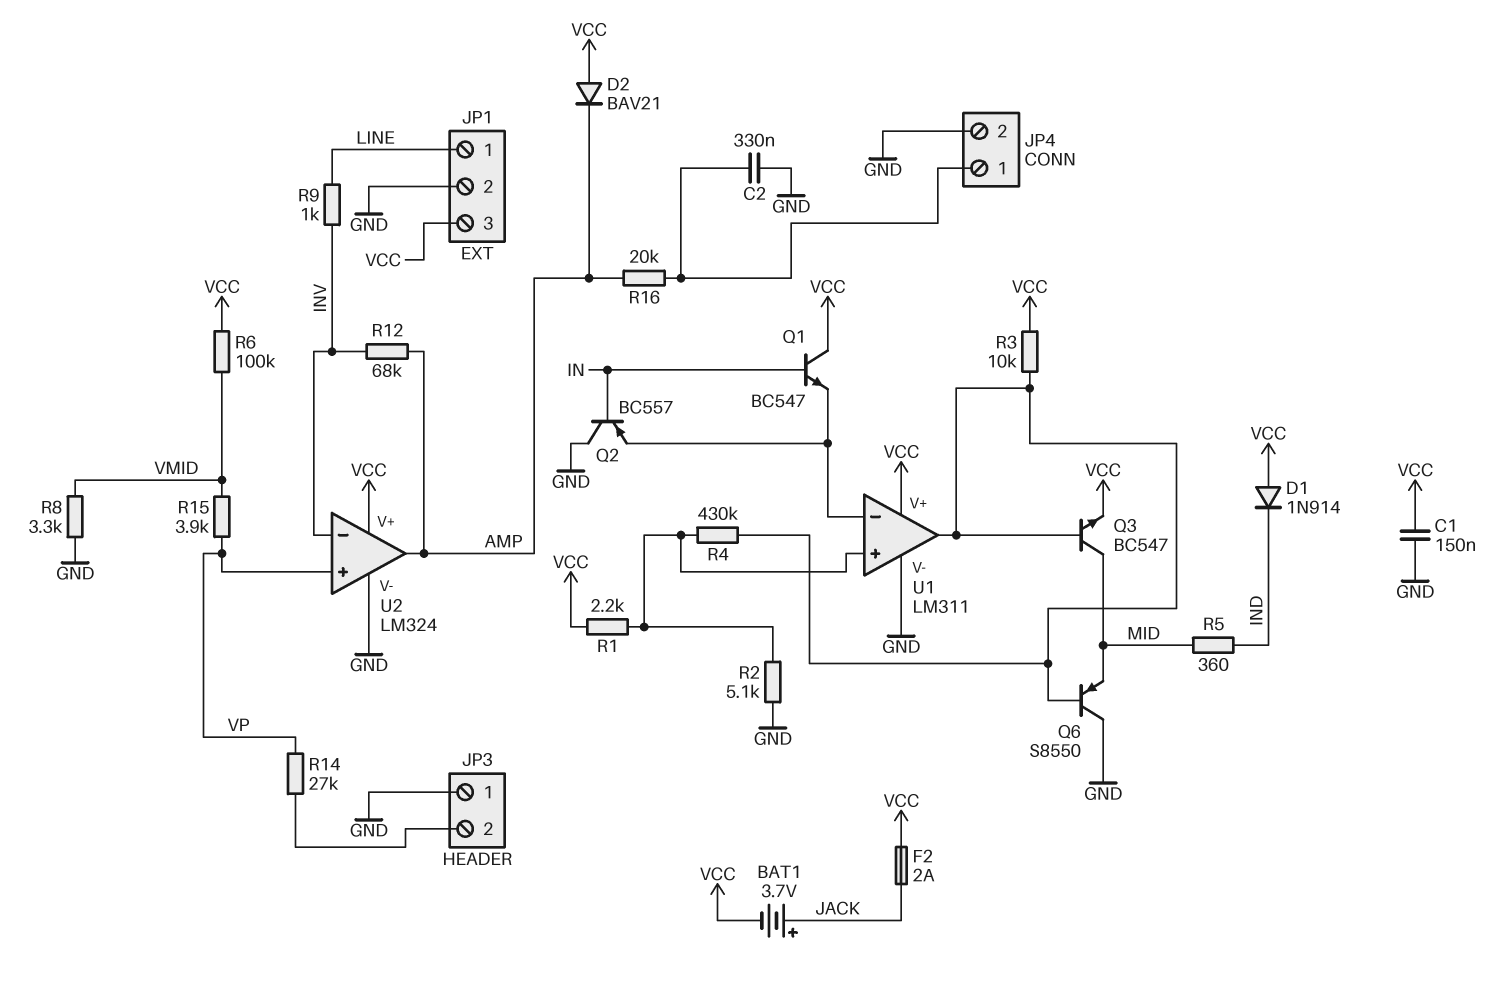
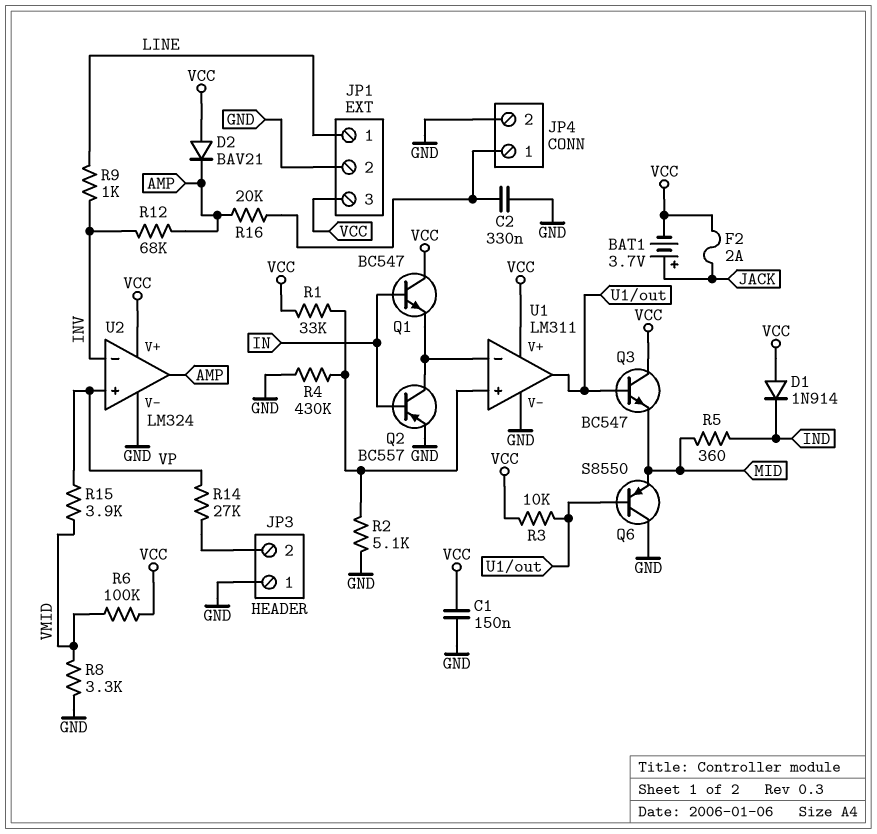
Q2: PNP BC557 (B IN, C GND, E U1/in-) -> PNP BC557 (B IN, C U1/in-, E GND)
Q3: NPN BC547 (B U1/out, C MID, E VCC) -> NPN BC547 (B U1/out, C VCC, E MID)
R1: 2.2k (U1/in+, VCC) -> 33k (U1/in+, VCC)
R4: 430k (U1/in+, U1/out) -> 430k (GND, U1/in+)

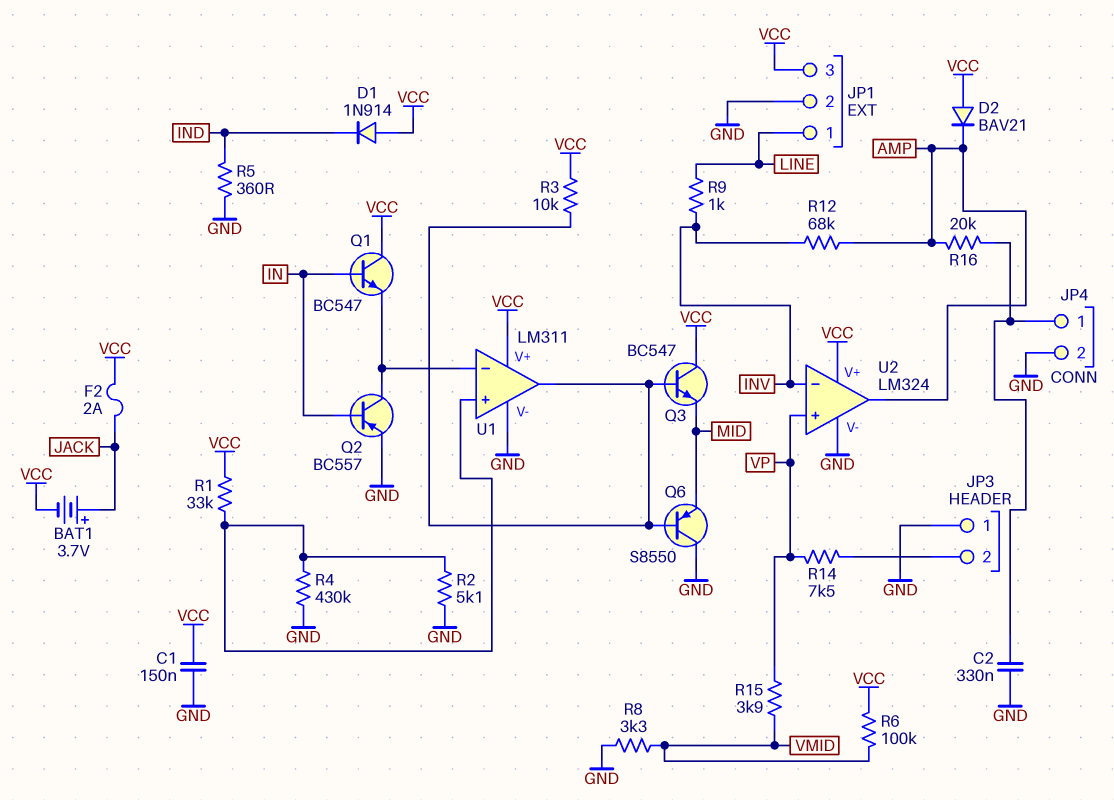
R5: 360 (IND, MID) -> 360 (GND, IND)
R14: 27k (JP3/2, VP) -> 7.5k (JP3/2, VP)

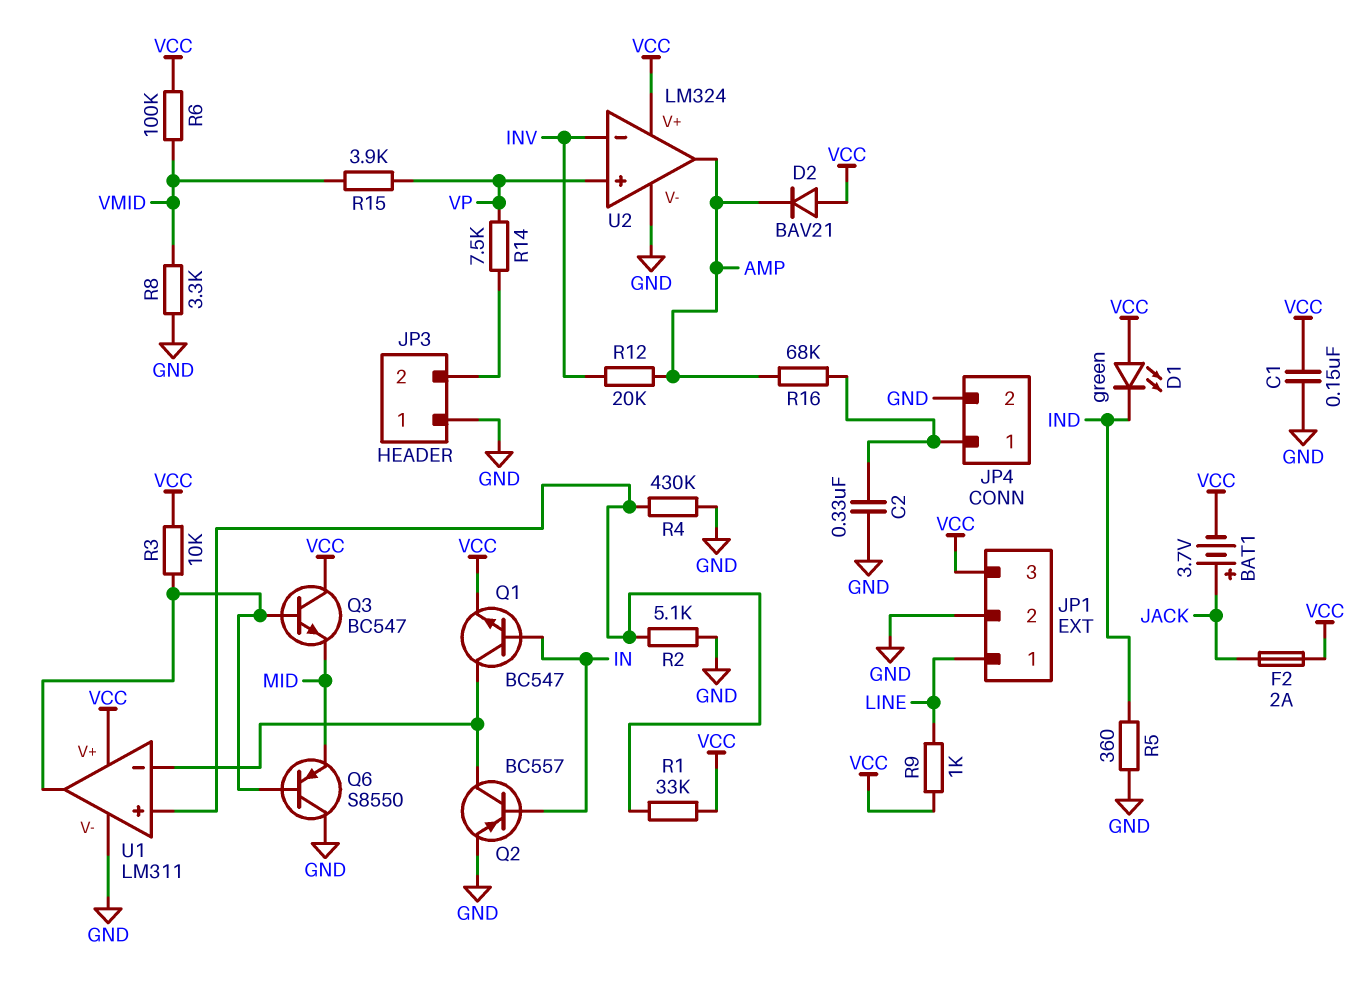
D1: diode 1N914 (A VCC, K IND) -> LED green (A VCC, K IND)
Q1: NPN BC547 (B IN, C VCC, E U1/in-) -> NPN BC547 (B IN, C U1/in-, E VCC)
R9: 1k (INV, LINE) -> 1k (LINE, VCC)
R12: 68k (AMP, INV) -> 20k (AMP, INV)
R16: 20k (AMP, JP4/1) -> 68k (AMP, JP4/1)

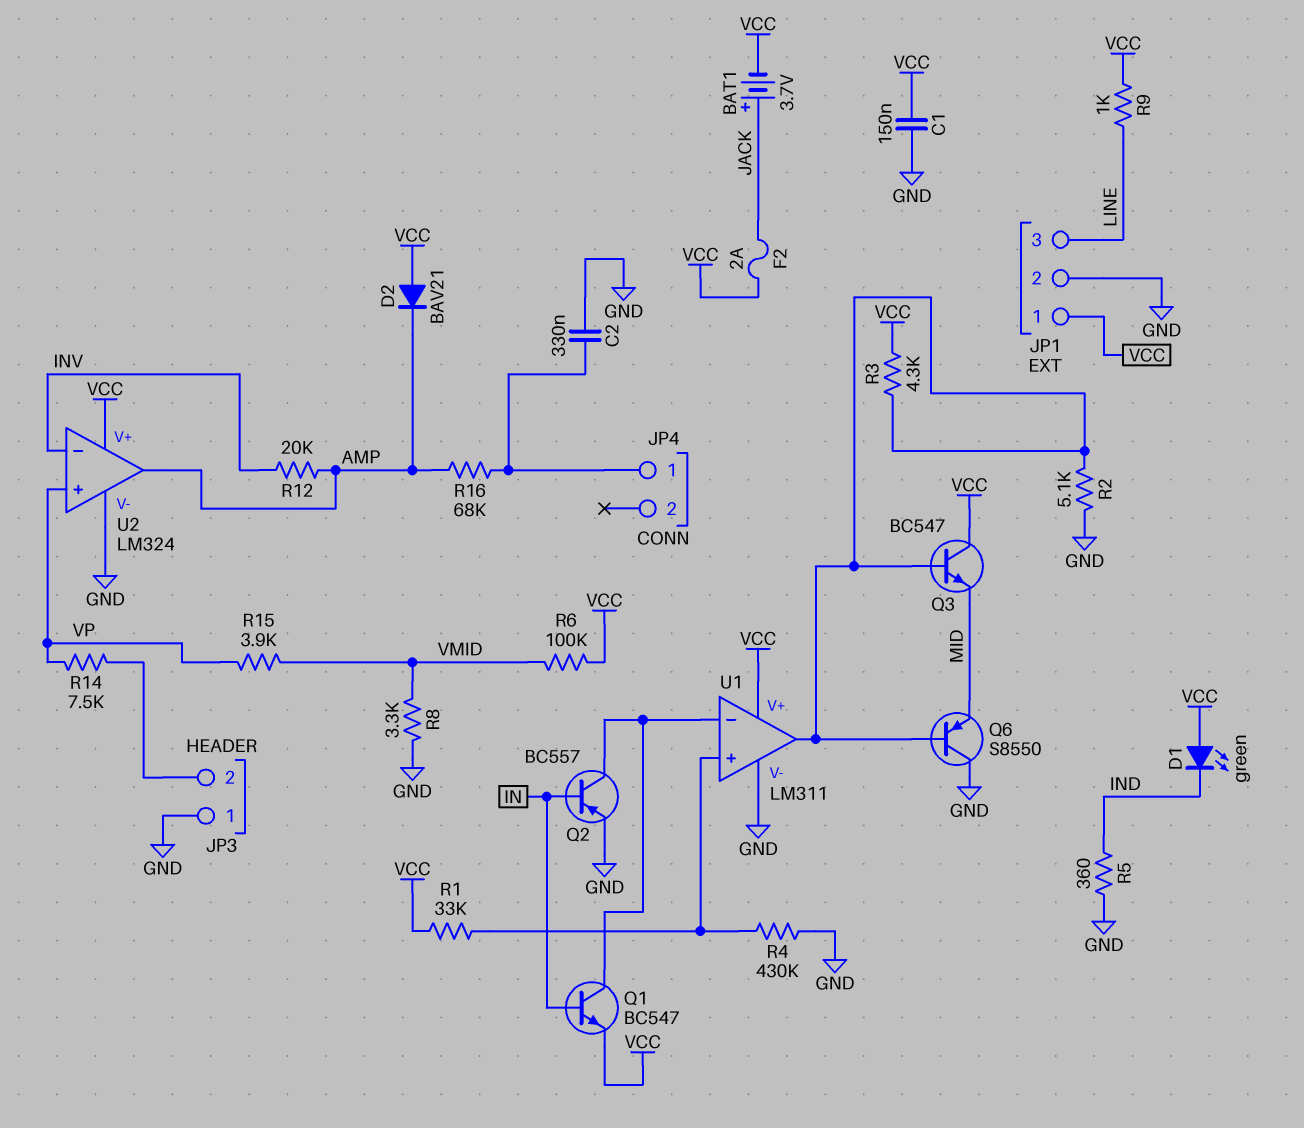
JP1 pin 1: LINE -> VCC
JP1 pin 3: VCC -> LINE
JP4 pin 2: GND -> none
R2: 5.1k (GND, U1/in+) -> 5.1k (GND, U1/out)
R3: 10k (U1/out, VCC) -> 4.3k (U1/out, VCC)

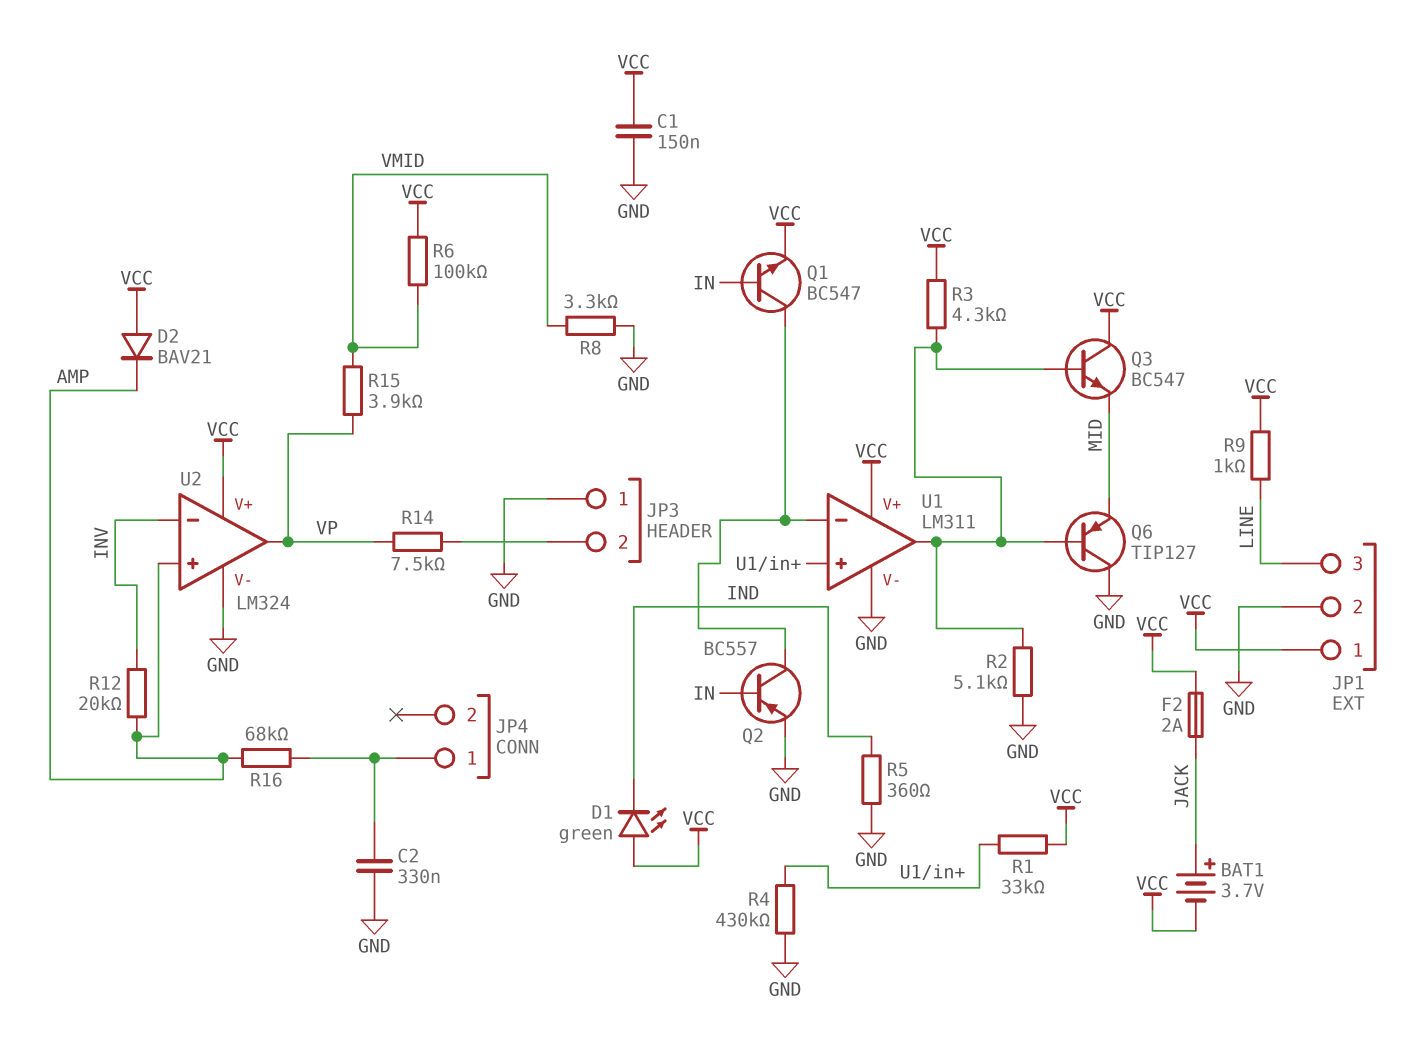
Q6: PNP S8550 (B U1/out, C GND, E MID) -> PNP TIP127 (B U1/out, C GND, E MID)
U2 pin in+: VP -> AMP
U2 pin out: AMP -> VP

